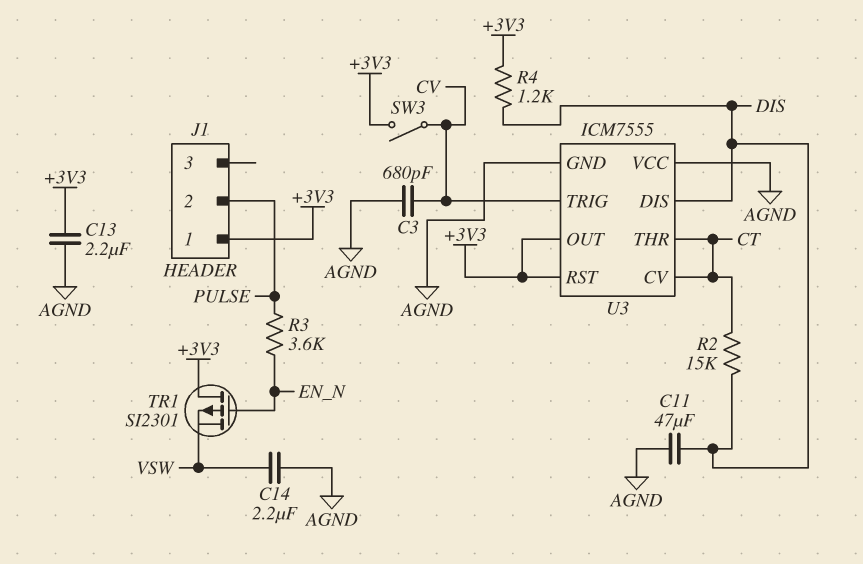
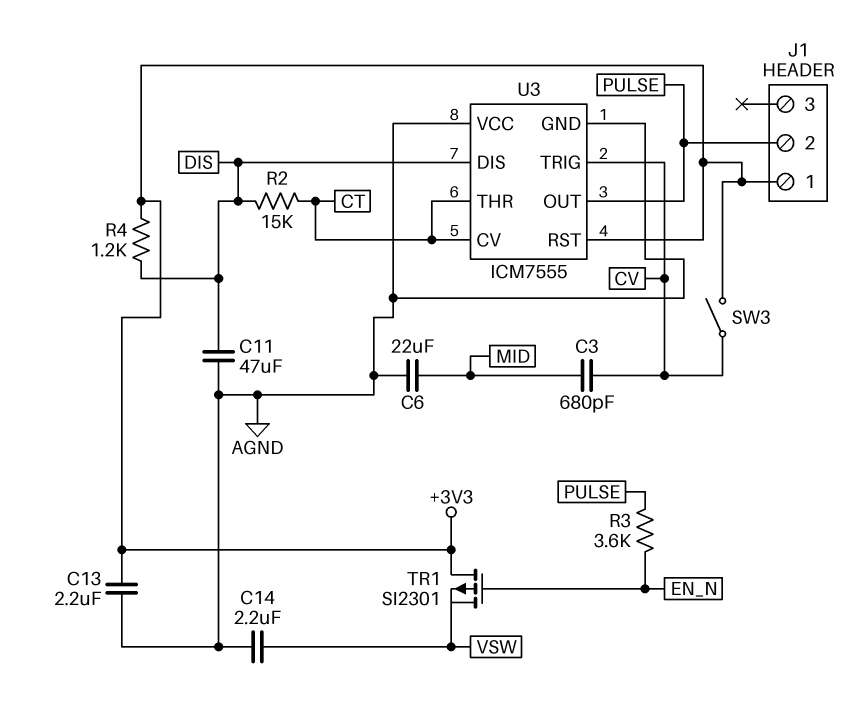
C3: 680pF (AGND, CV) -> 680pF (CV, MID)
C6: none -> 22uF (AGND, MID)
U3 pin OUT: +3V3 -> PULSE

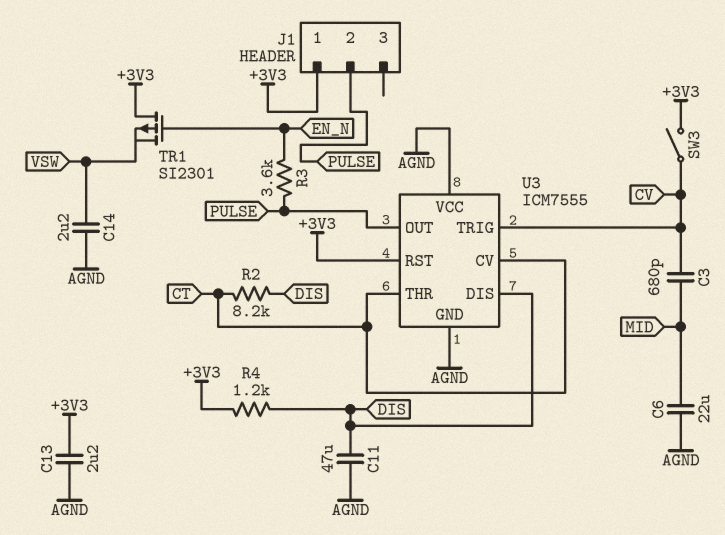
R2: 15k (CT, DIS) -> 8.2k (CT, DIS)

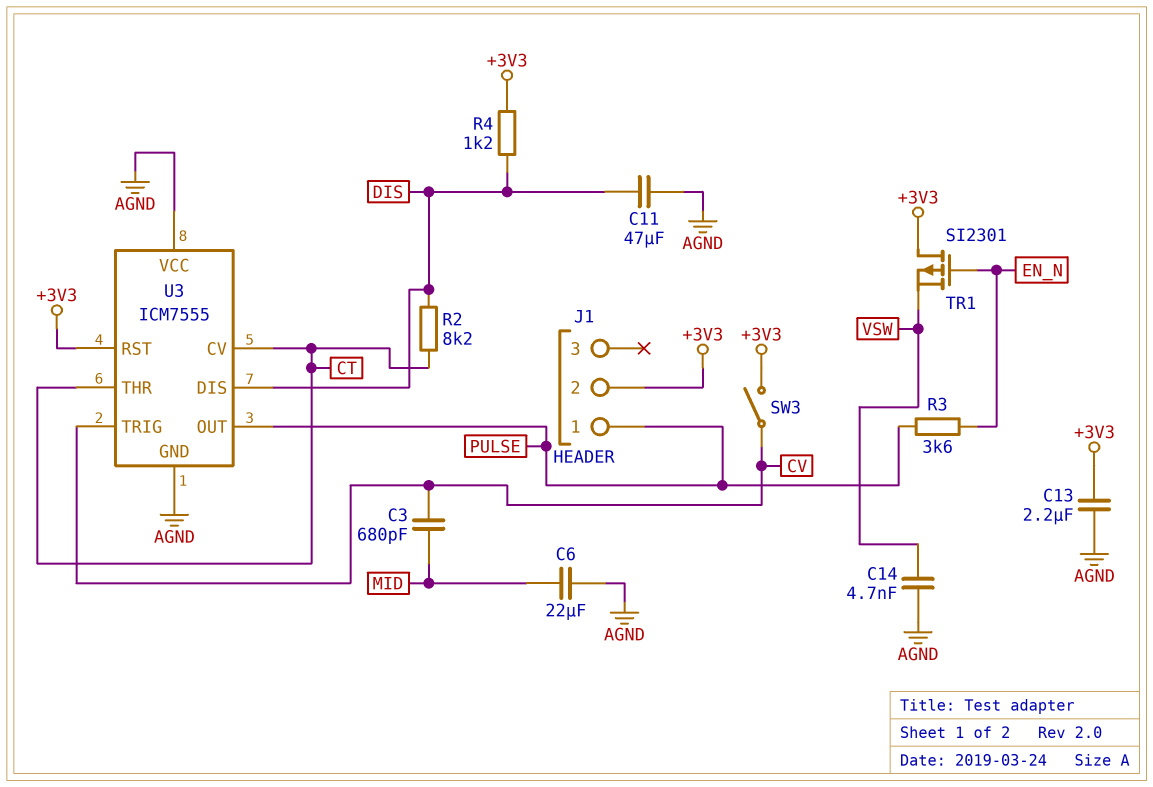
C14: 2.2uF (AGND, VSW) -> 4.7nF (AGND, VSW)
J1 pin 1: +3V3 -> PULSE
J1 pin 2: PULSE -> +3V3

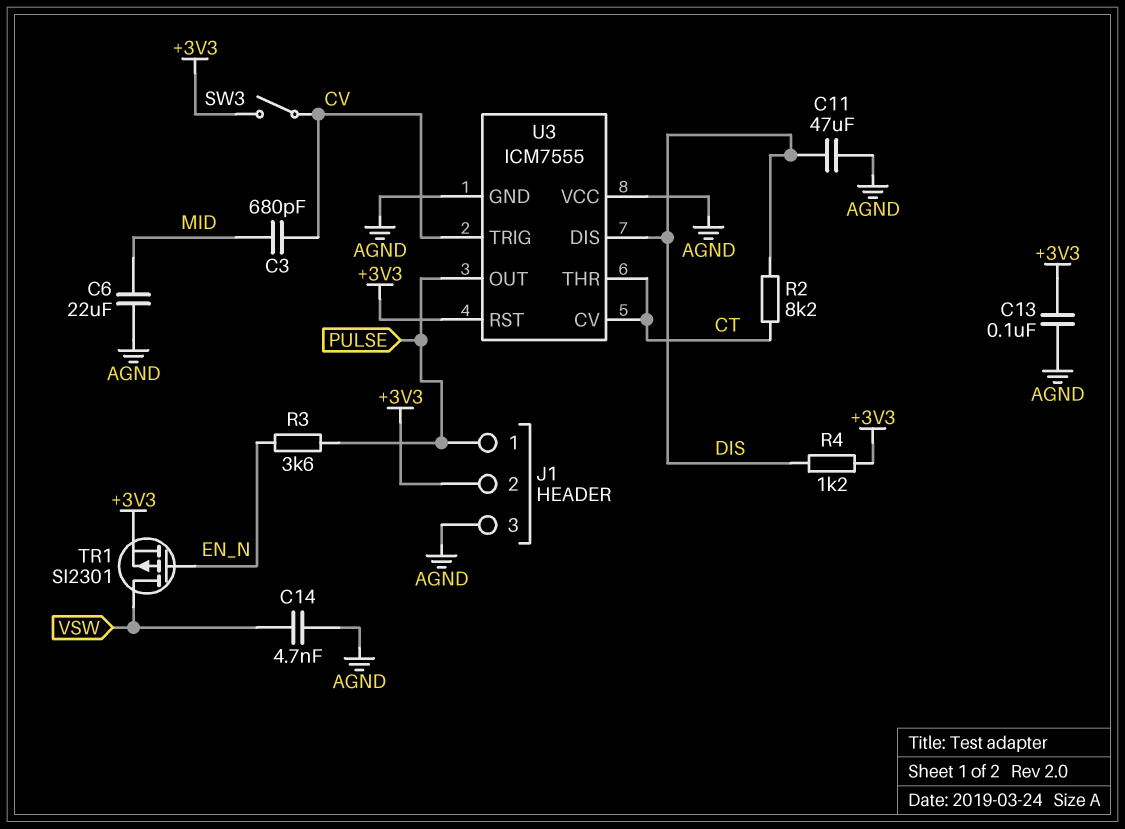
C13: 2.2uF (+3V3, AGND) -> 100nF (+3V3, AGND)
J1 pin 3: none -> AGND
TR1: PMOS SI2301 (G EN_N, D +3V3, S VSW) -> PMOS SI2301 (G EN_N, D VSW, S +3V3)

